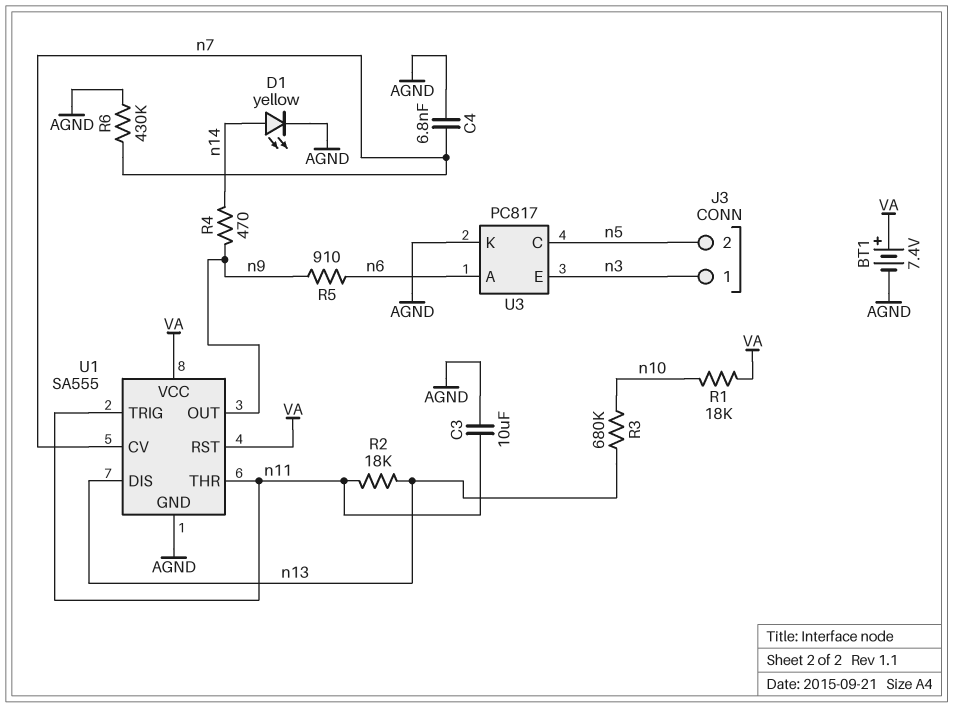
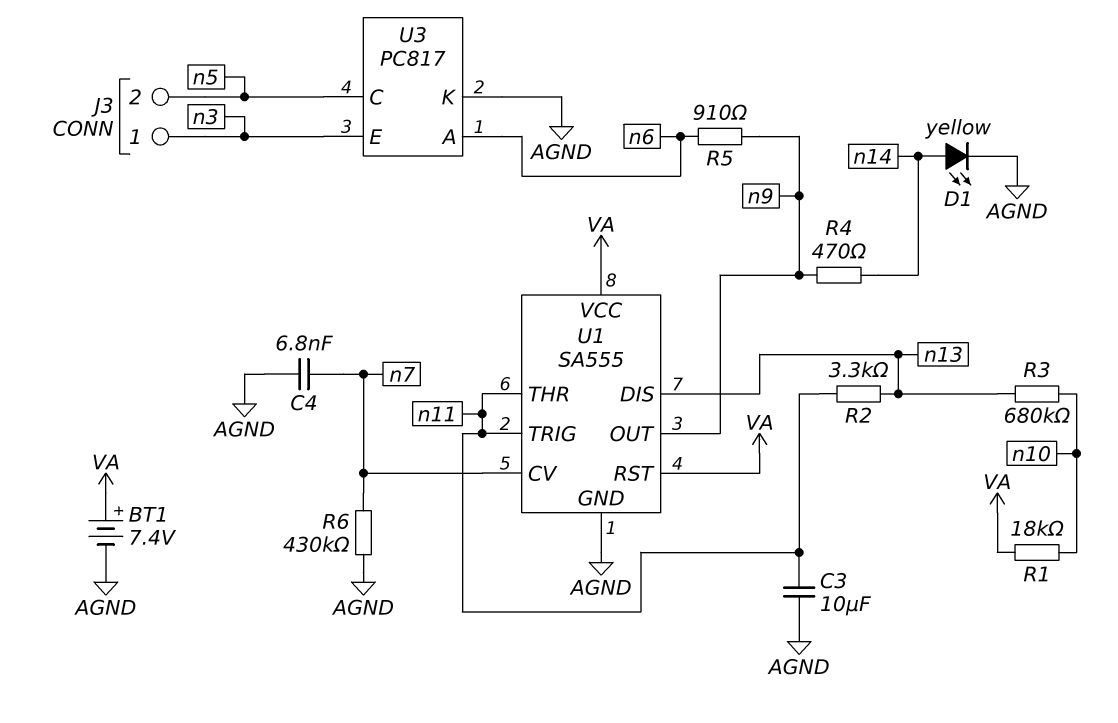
R2: 18k (n11, n13) -> 3.3k (n11, n13)

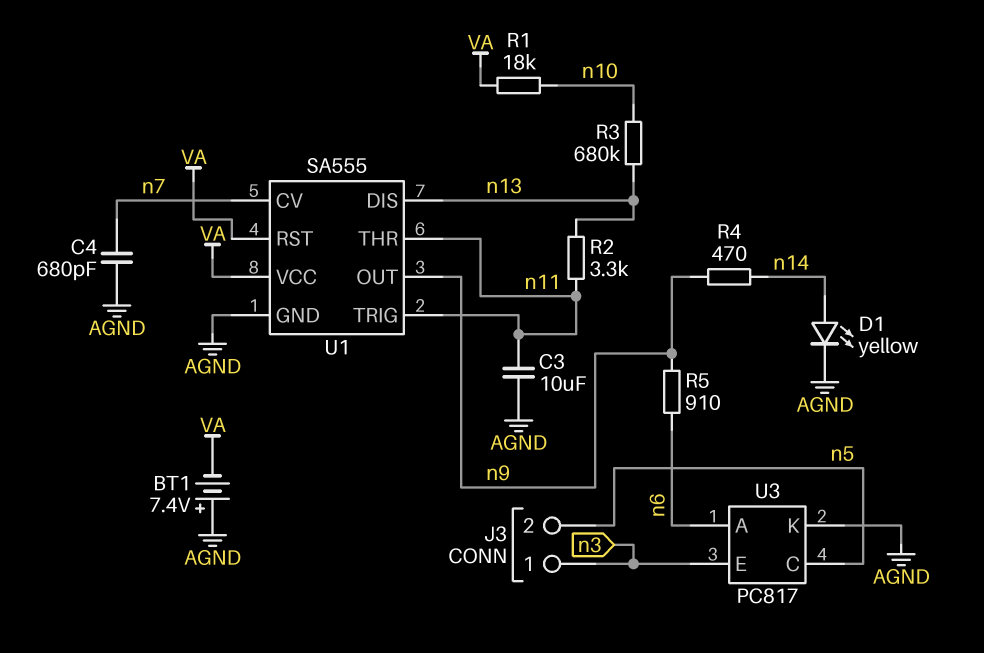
BT1: 7.4V (plus VA, minus AGND) -> 7.4V (plus AGND, minus VA)
C4: 6.8nF (AGND, n7) -> 680pF (AGND, n7)
R6: 430k (AGND, n7) -> none

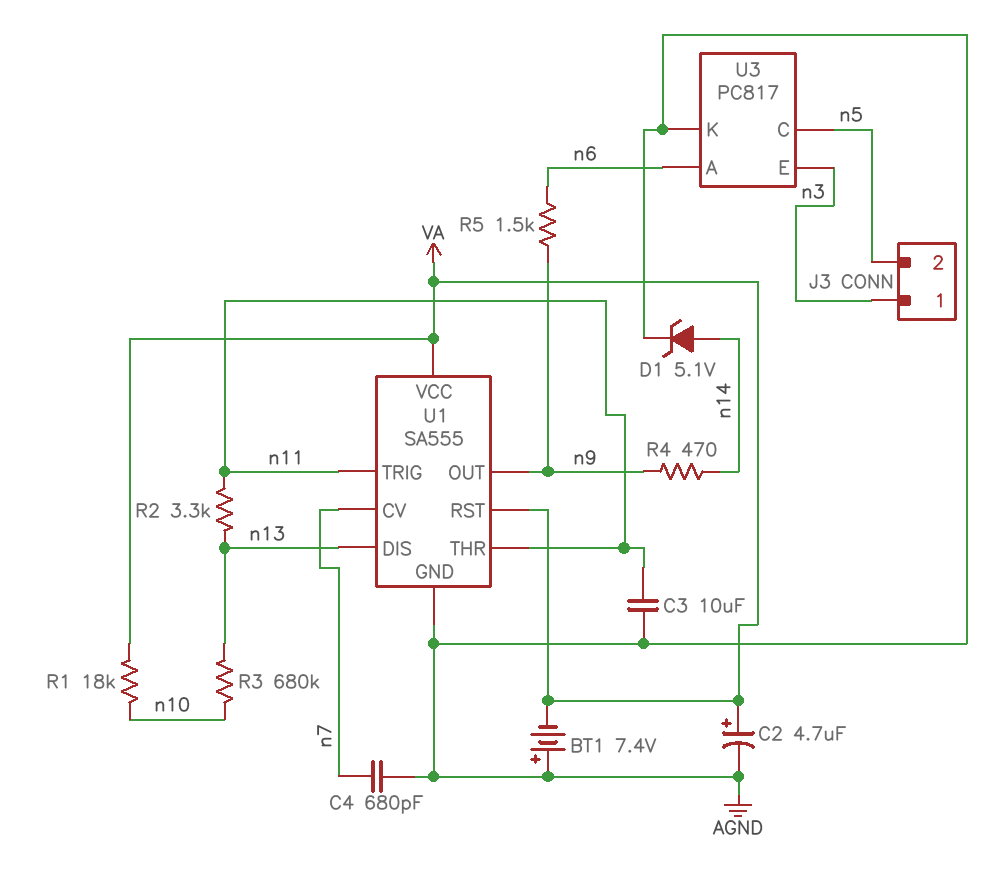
C2: none -> 4.7uF (plus VA, minus AGND)
D1: LED yellow (A n14, K AGND) -> zener 5.1V (A n14, K AGND)
R5: 910 (n6, n9) -> 1.5k (n6, n9)

